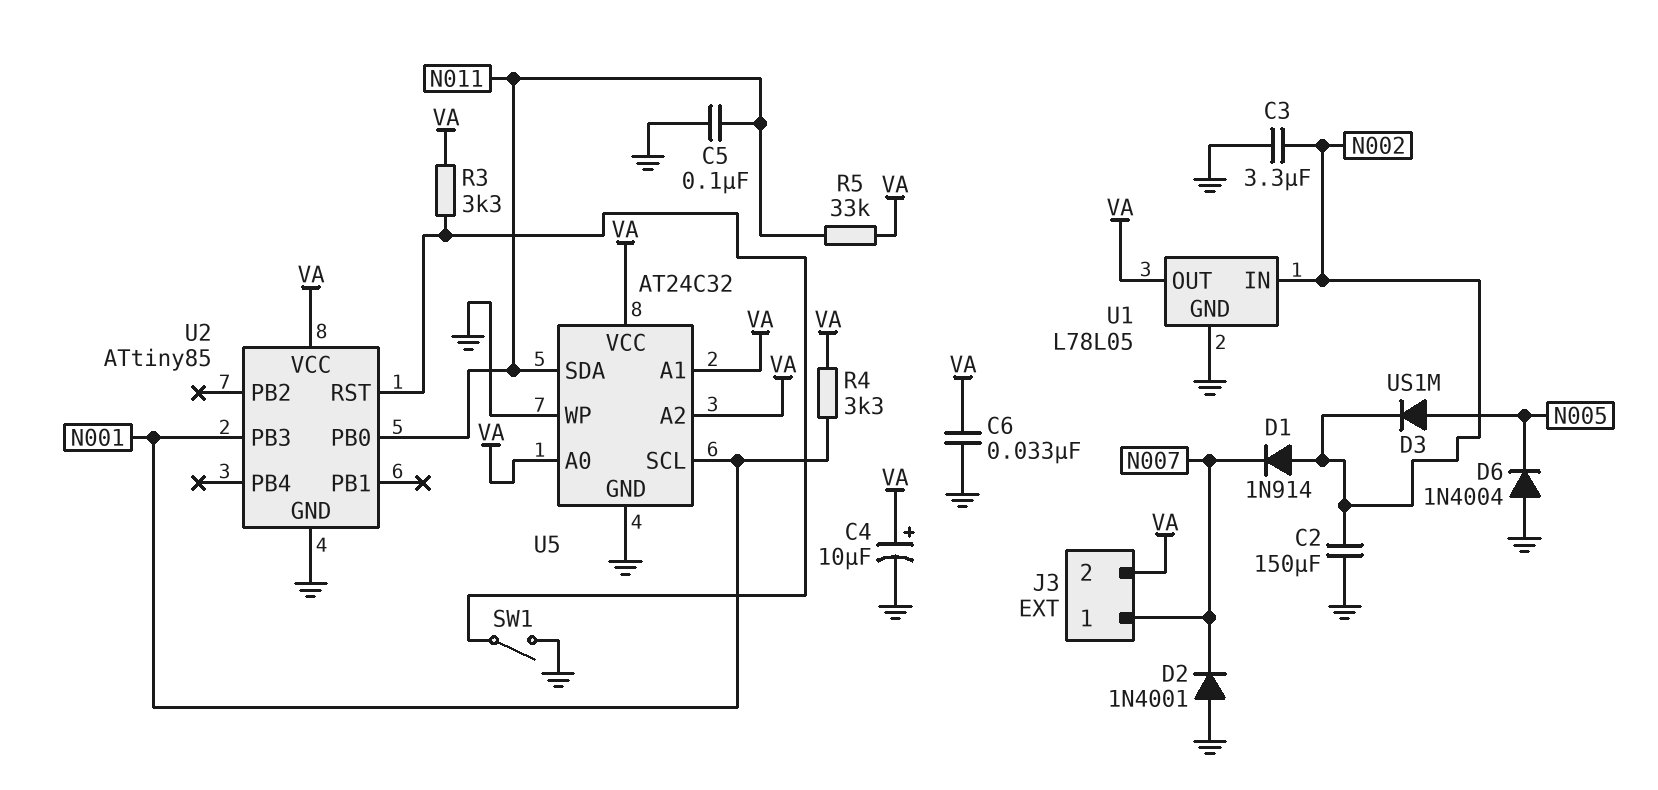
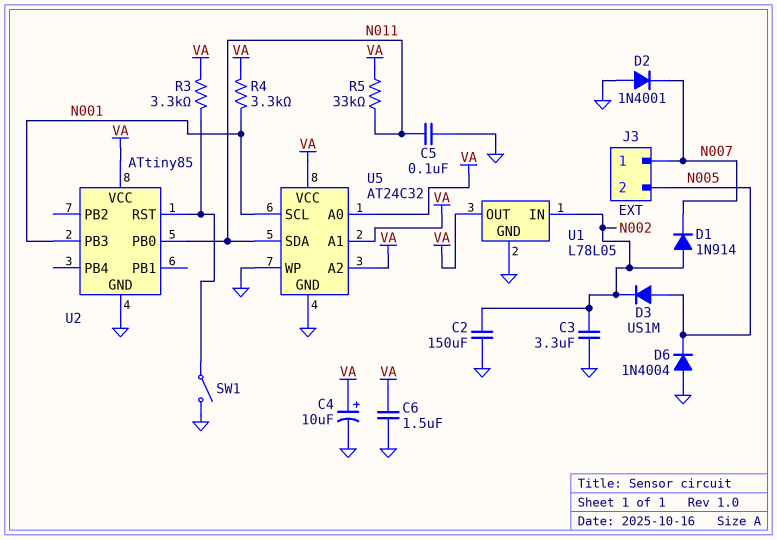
C6: 33nF (GND, VA) -> 1.5uF (GND, VA)
J3 pin 2: VA -> N005

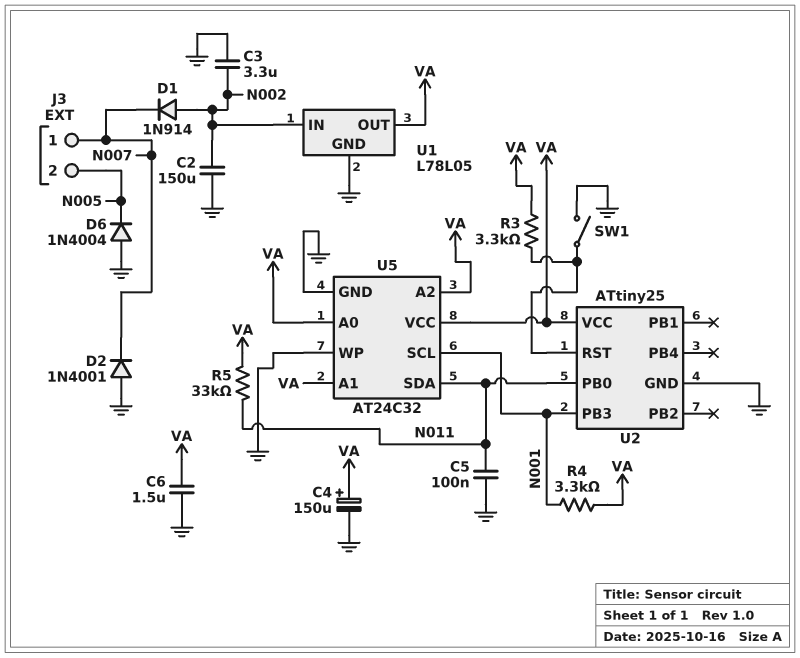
C4: 10uF (plus VA, minus GND) -> 150uF (plus VA, minus GND)
D3: diode US1M (A N005, K N002) -> none
U2: ATtiny85 -> ATtiny25

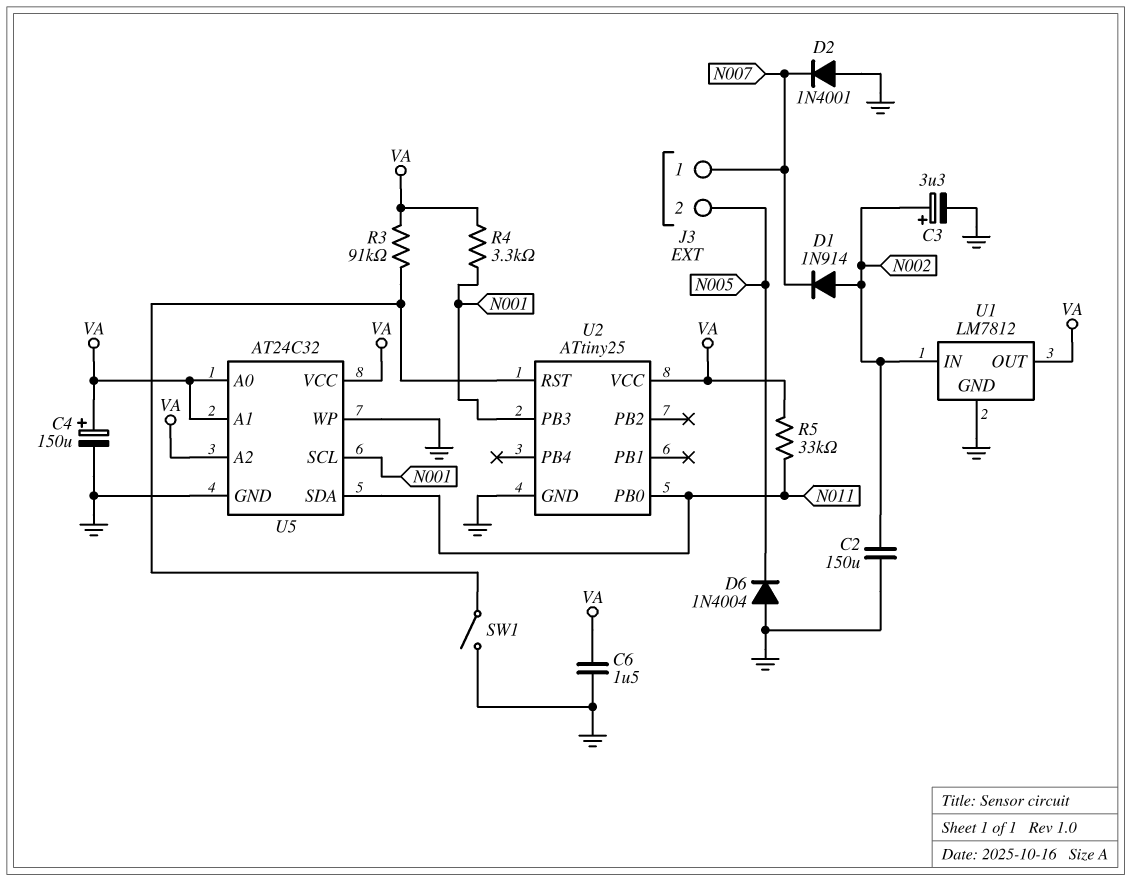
C3: 3.3uF (GND, N002) -> 3.3uF (plus N002, minus GND)
C5: 100nF (GND, N011) -> none
R3: 3.3k (U2/RST, VA) -> 91k (U2/RST, VA)
U1: L78L05 -> LM7812

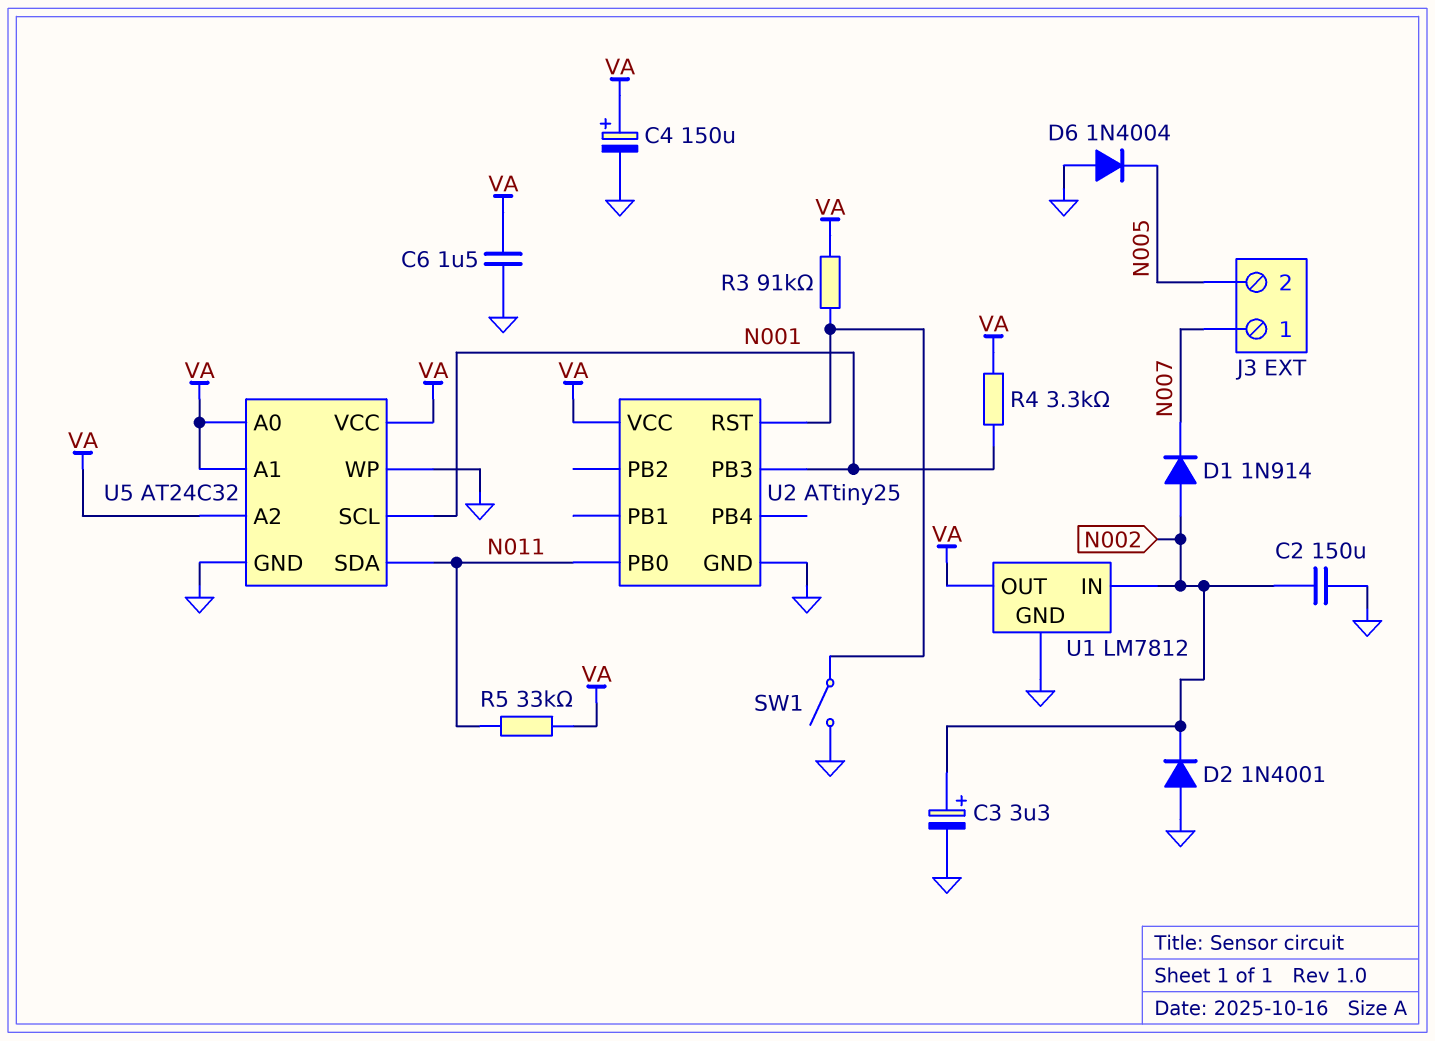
D2: diode 1N4001 (A GND, K N007) -> diode 1N4001 (A GND, K N002)

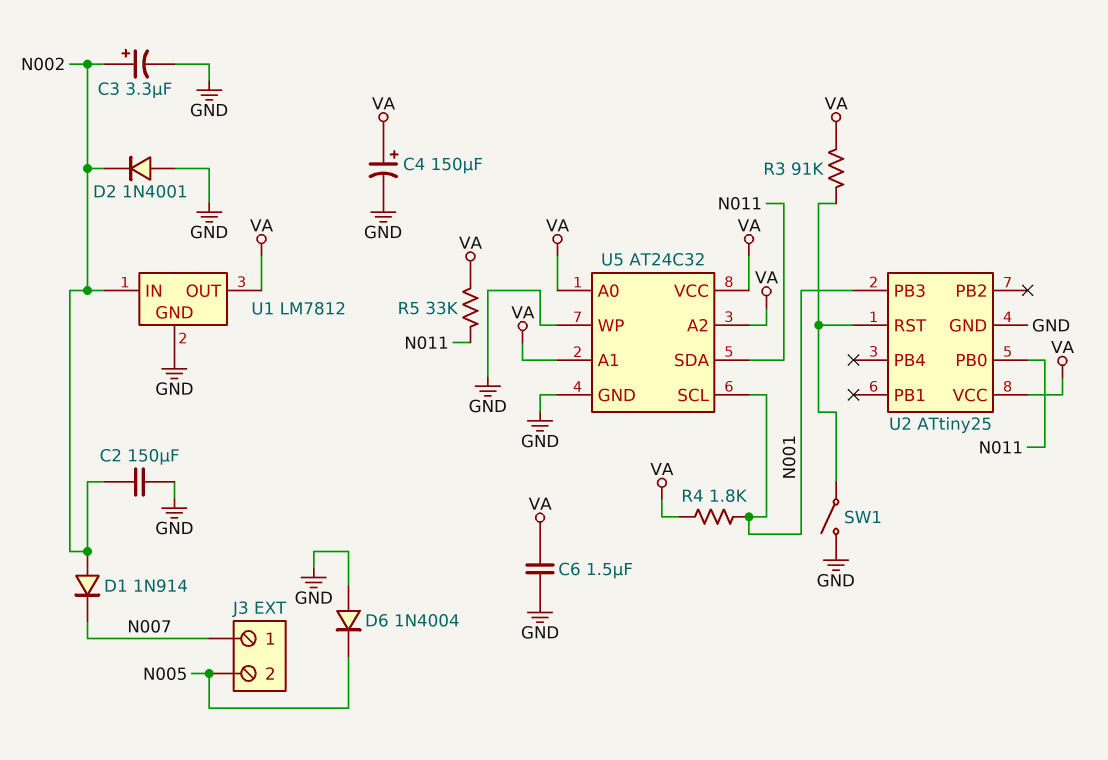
R4: 3.3k (N001, VA) -> 1.8k (N001, VA)

